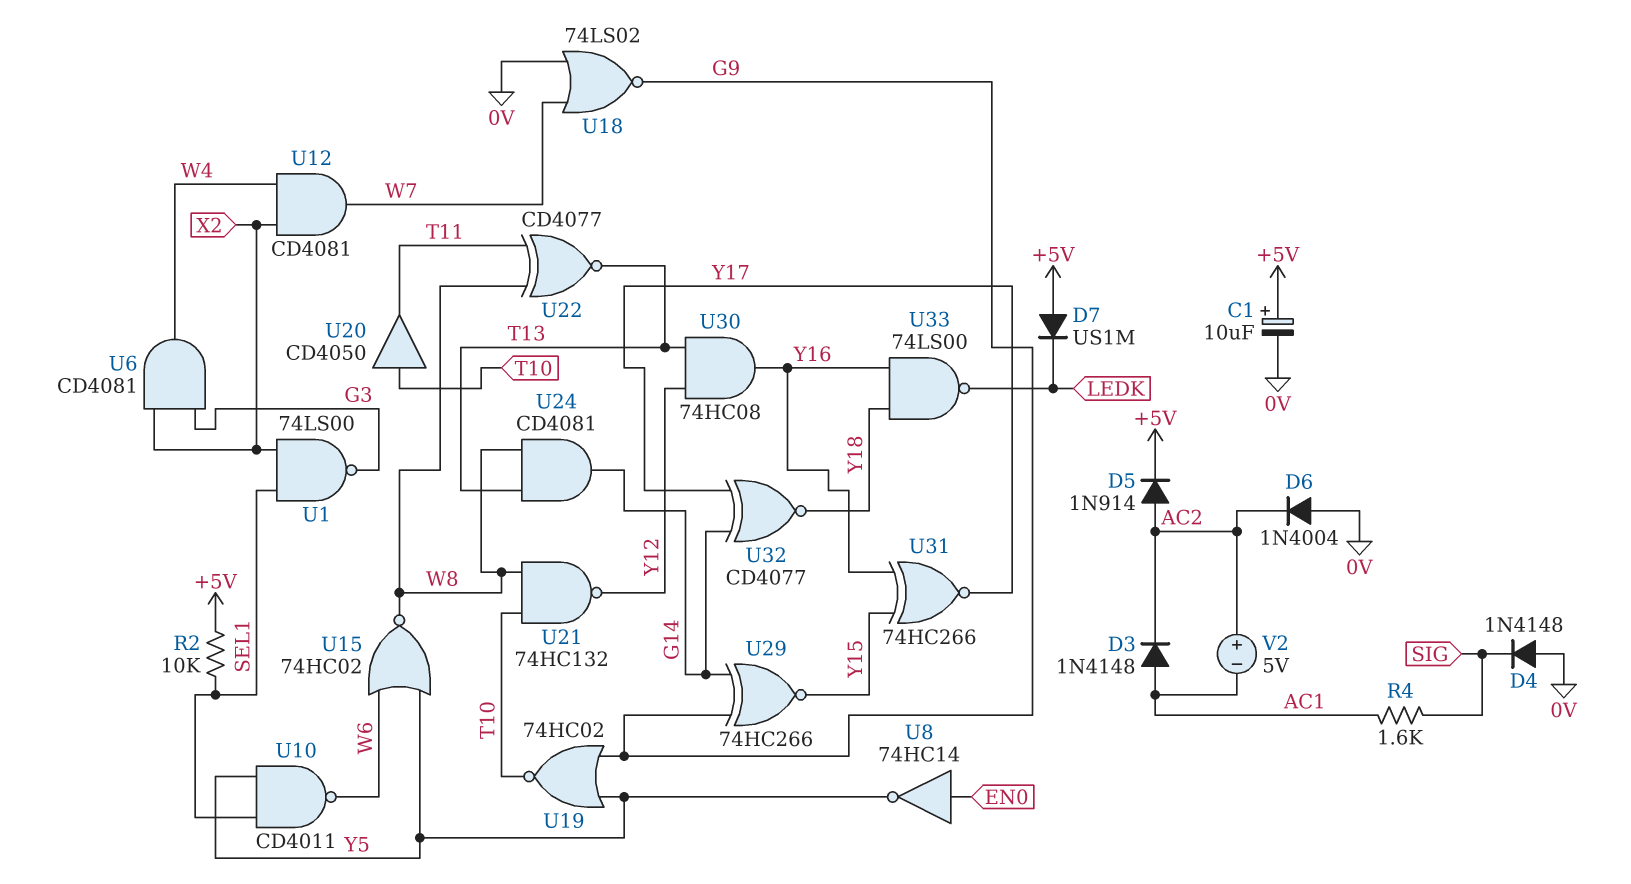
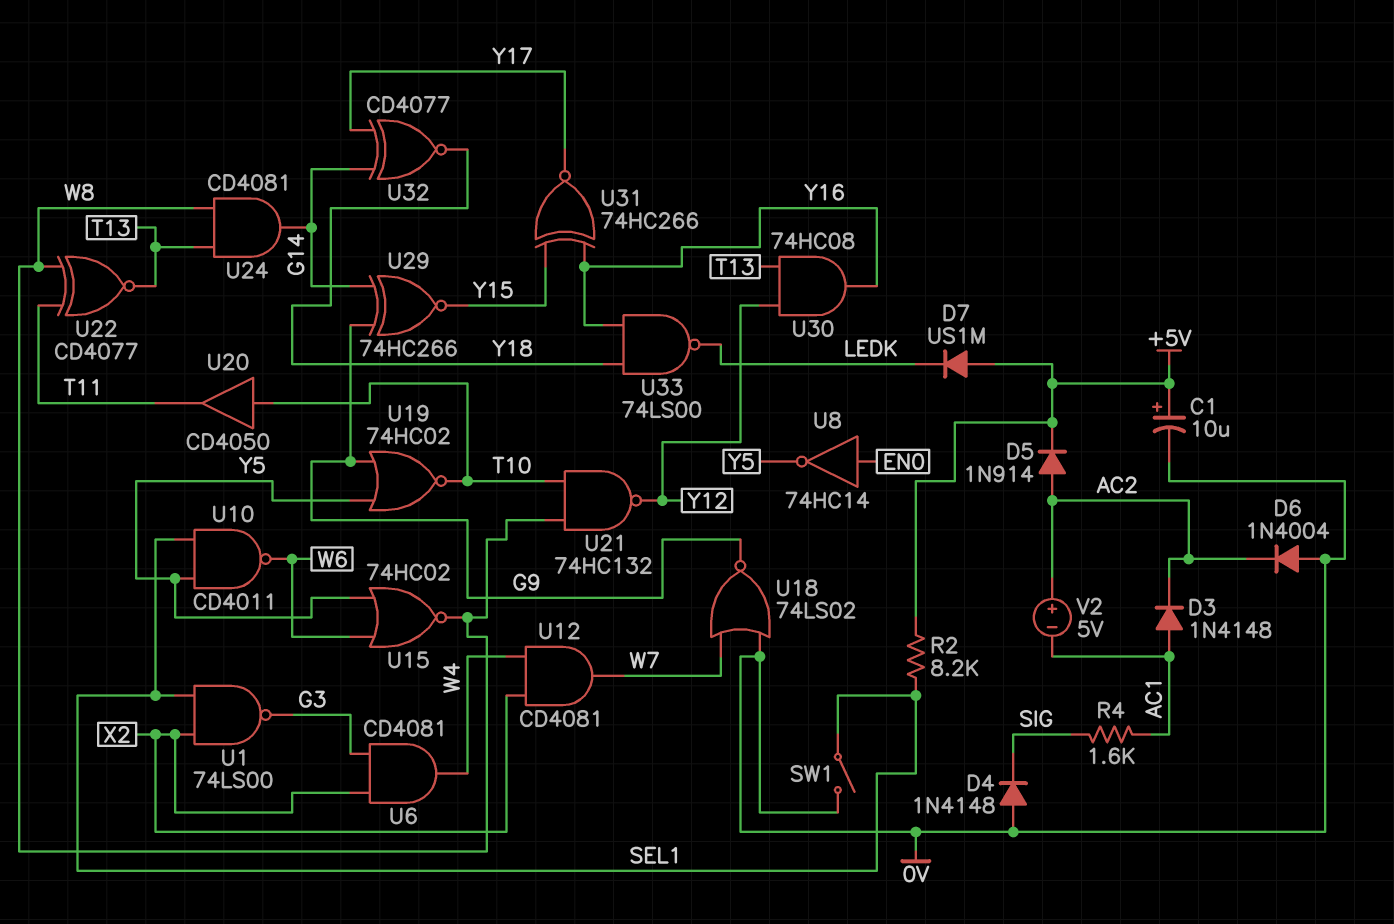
R2: 10k (+5V, SEL1) -> 8.2k (+5V, SEL1)
SW1: none -> switch (0V, SEL1)

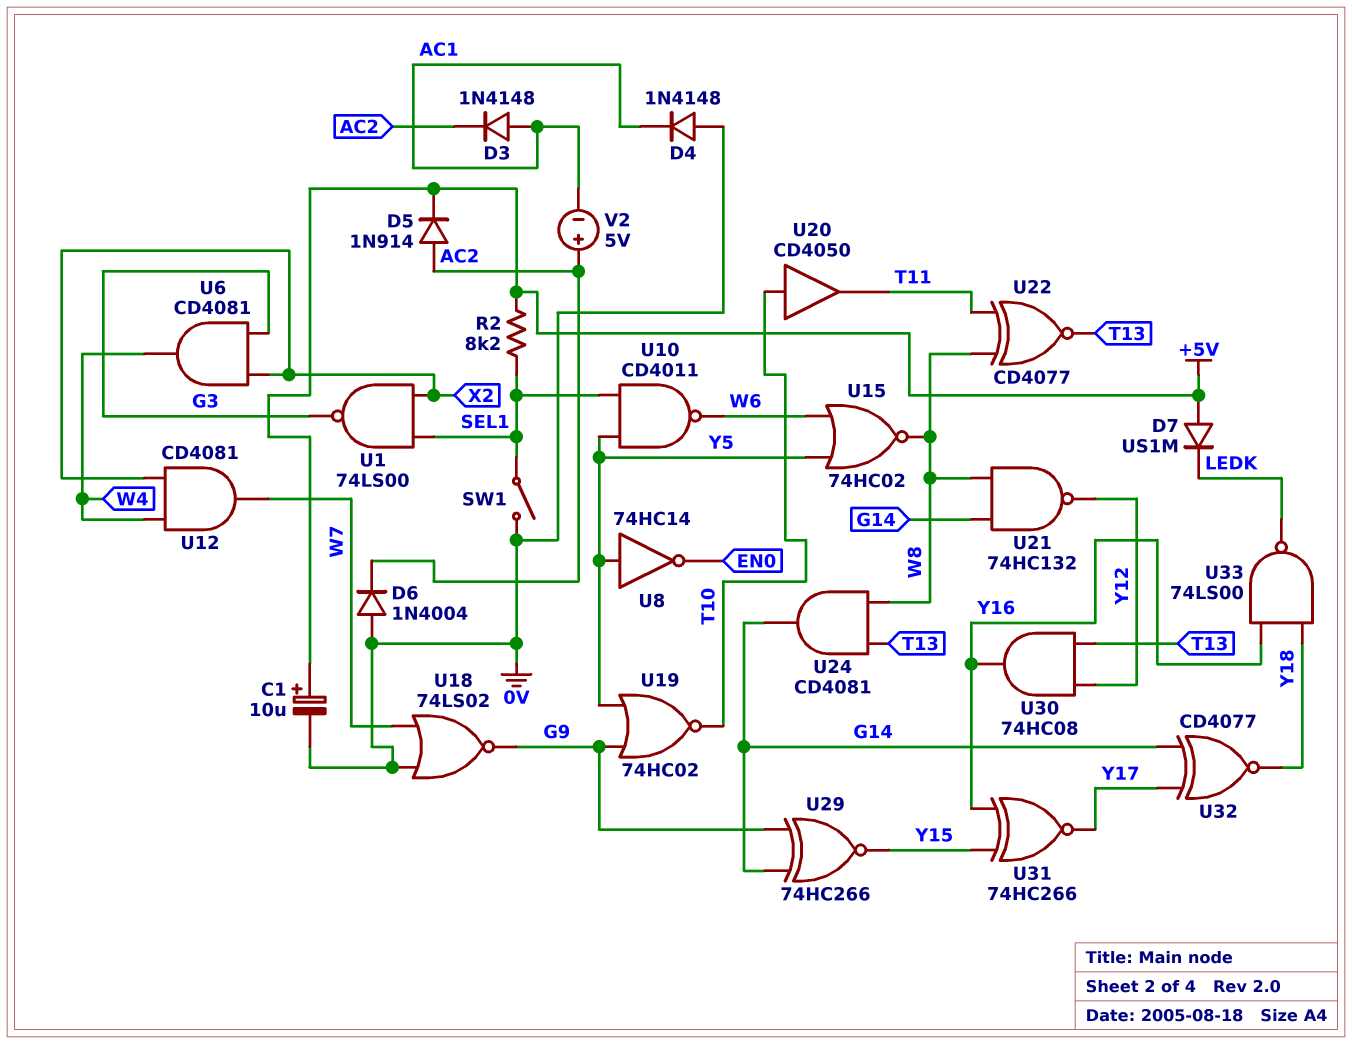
D4: diode 1N4148 (A 0V, K SIG) -> diode 1N4148 (A 0V, K AC1)
R4: 1.6k (AC1, SIG) -> none
U8: NOT 74HC14 (in EN0, out Y5) -> NOT 74HC14 (in Y5, out EN0)
U21: NAND 74HC132 (in T10, in W8, out Y12) -> NAND 74HC132 (in G14, in W8, out Y12)

